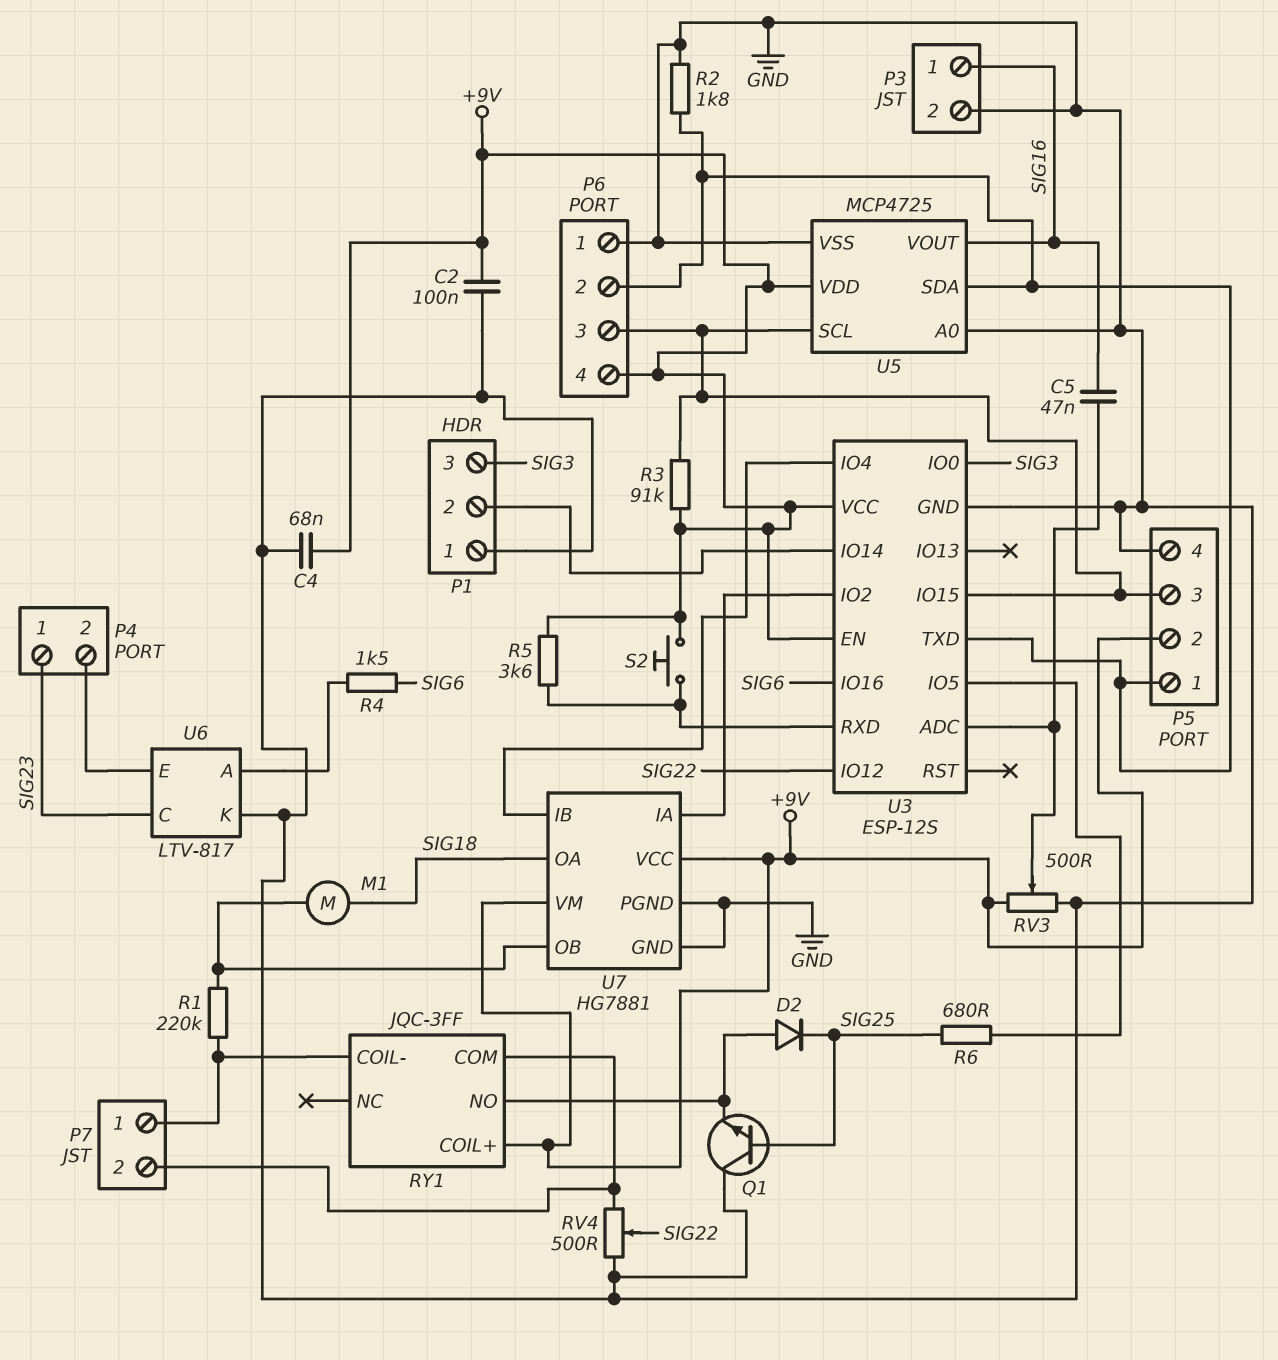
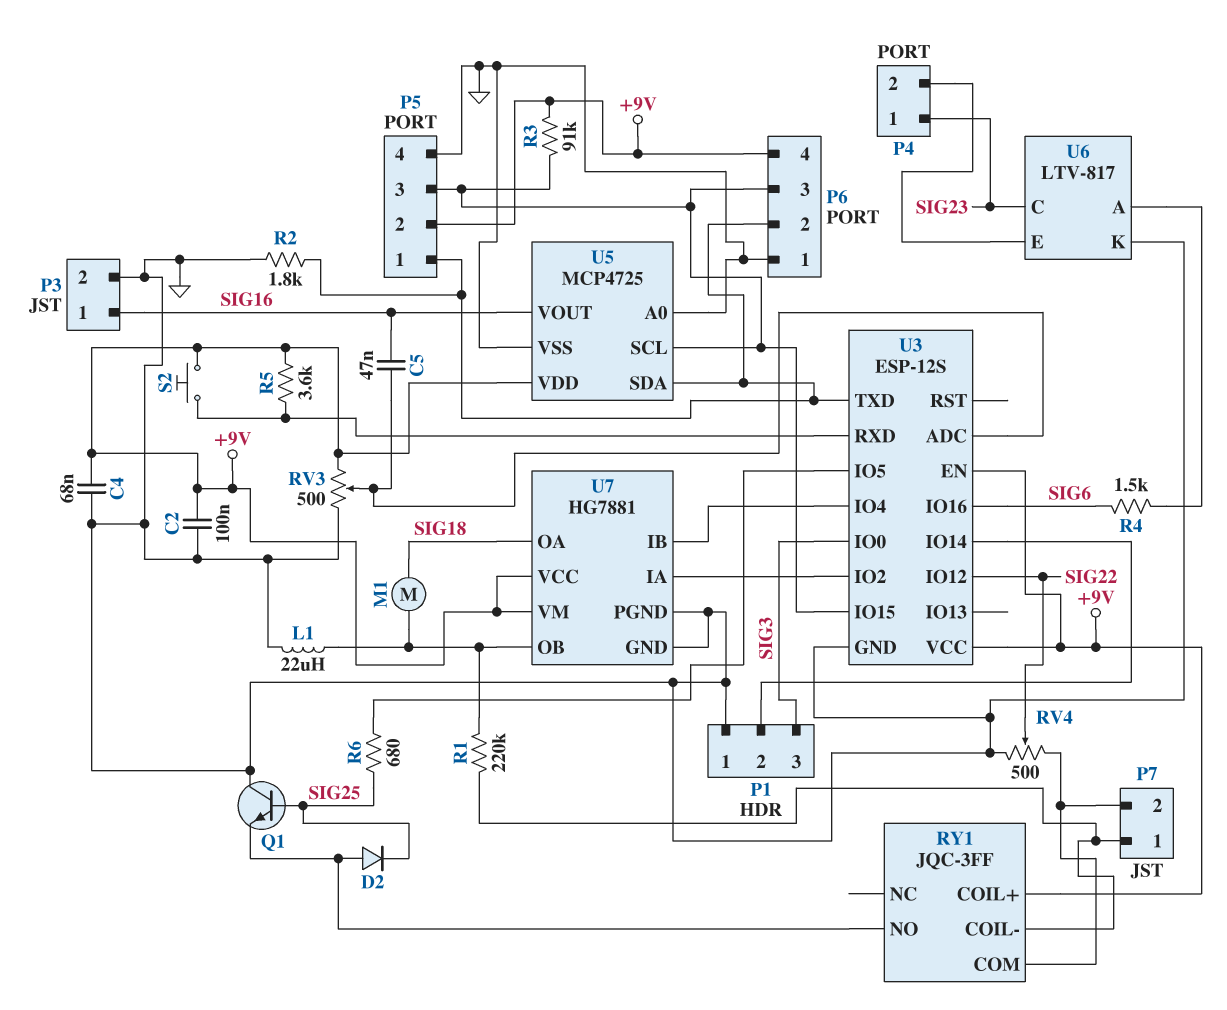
L1: none -> 22uH (GND, U7/OB)

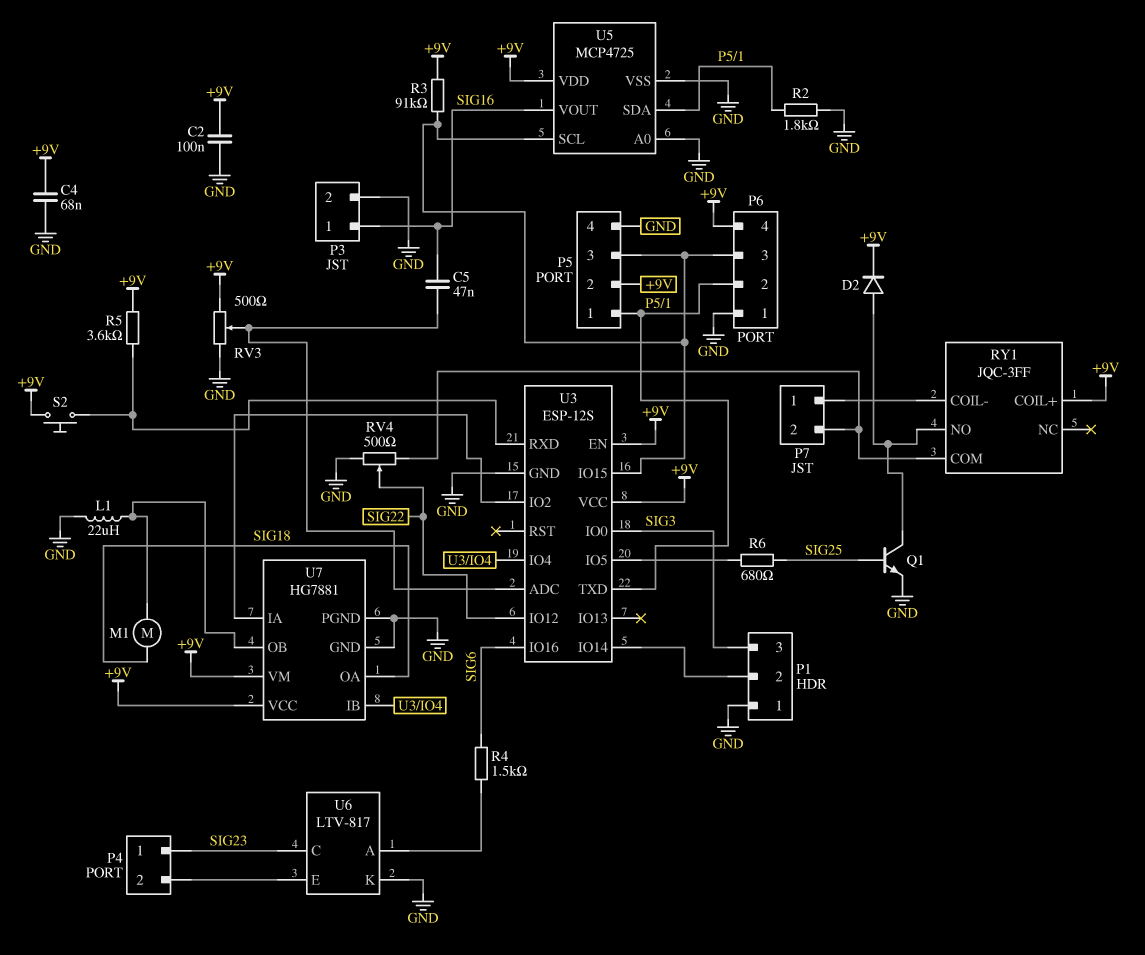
D2: diode (A RY1/NO, K SIG25) -> diode (A RY1/NO, K +9V)
Q1: NPN (B SIG25, C GND, E RY1/NO) -> NPN (B SIG25, C RY1/NO, E GND)
R1: 220k (P7/1, U7/OB) -> none

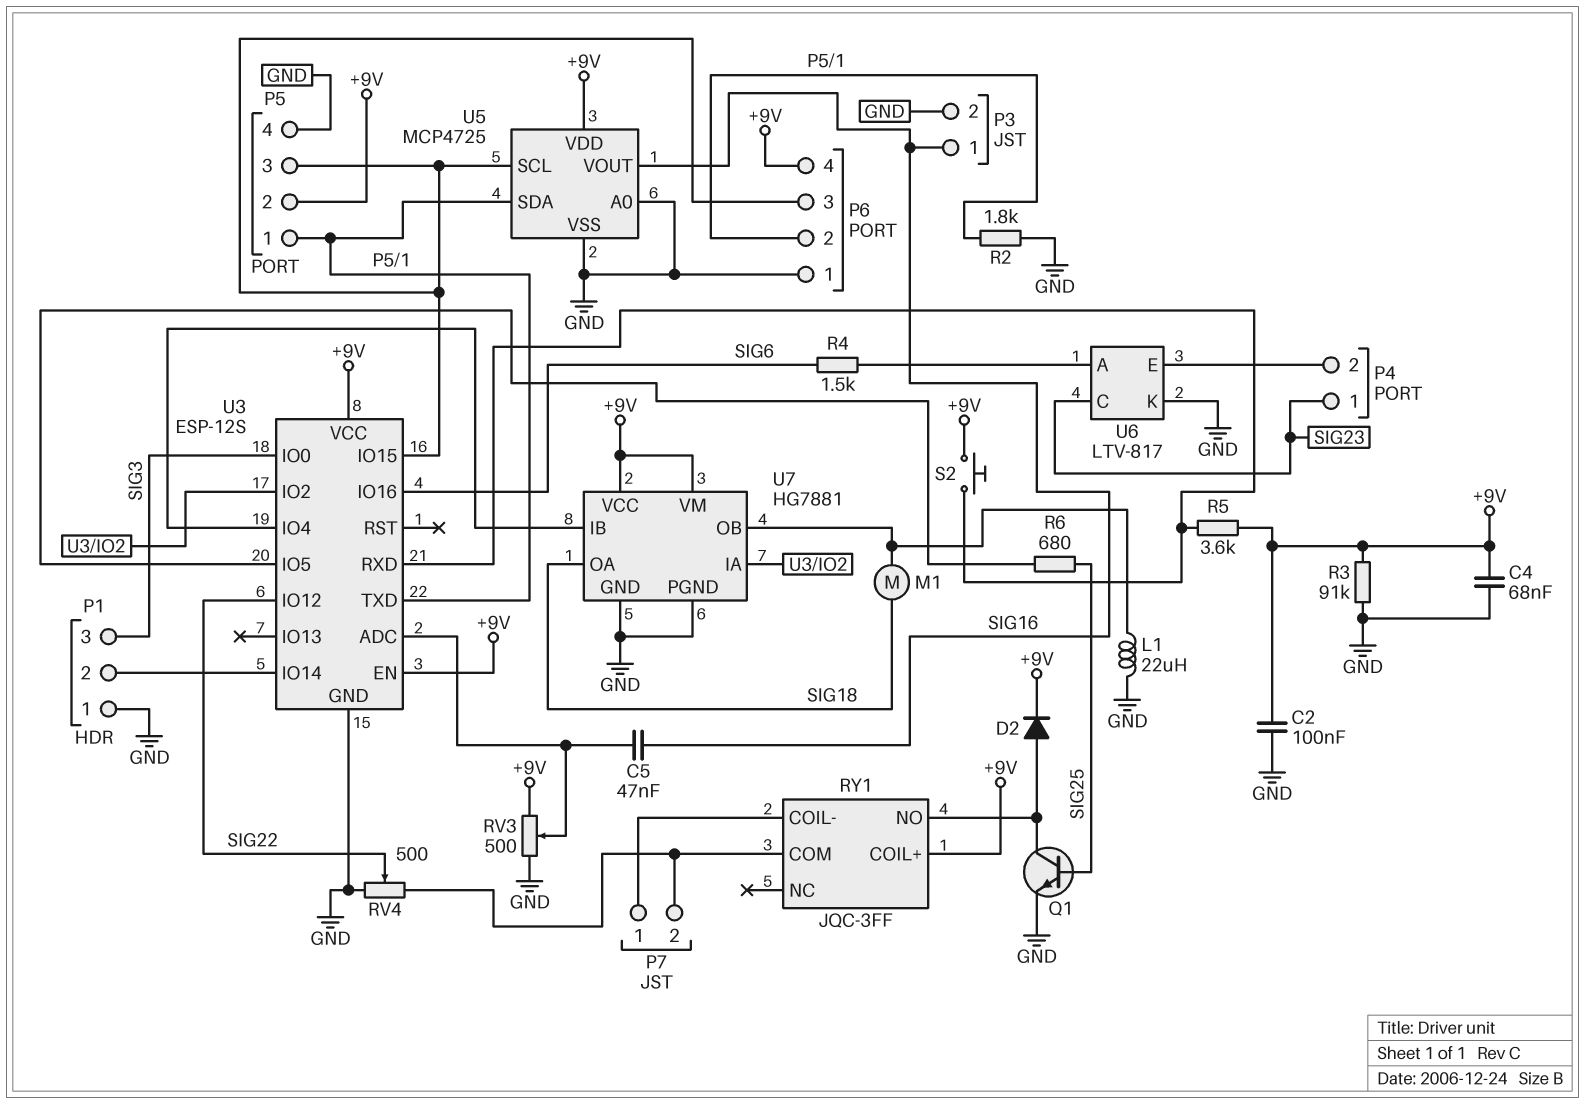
R3: 91k (+9V, P5/3) -> 91k (+9V, GND)

